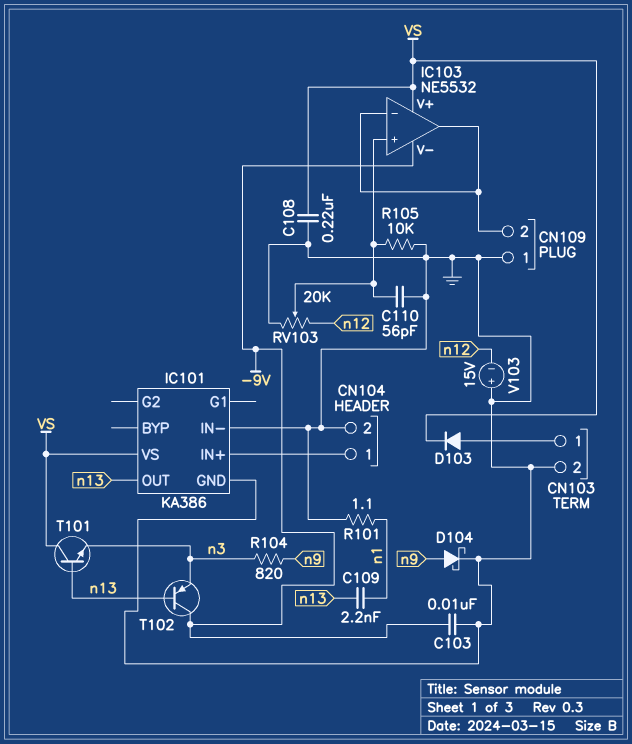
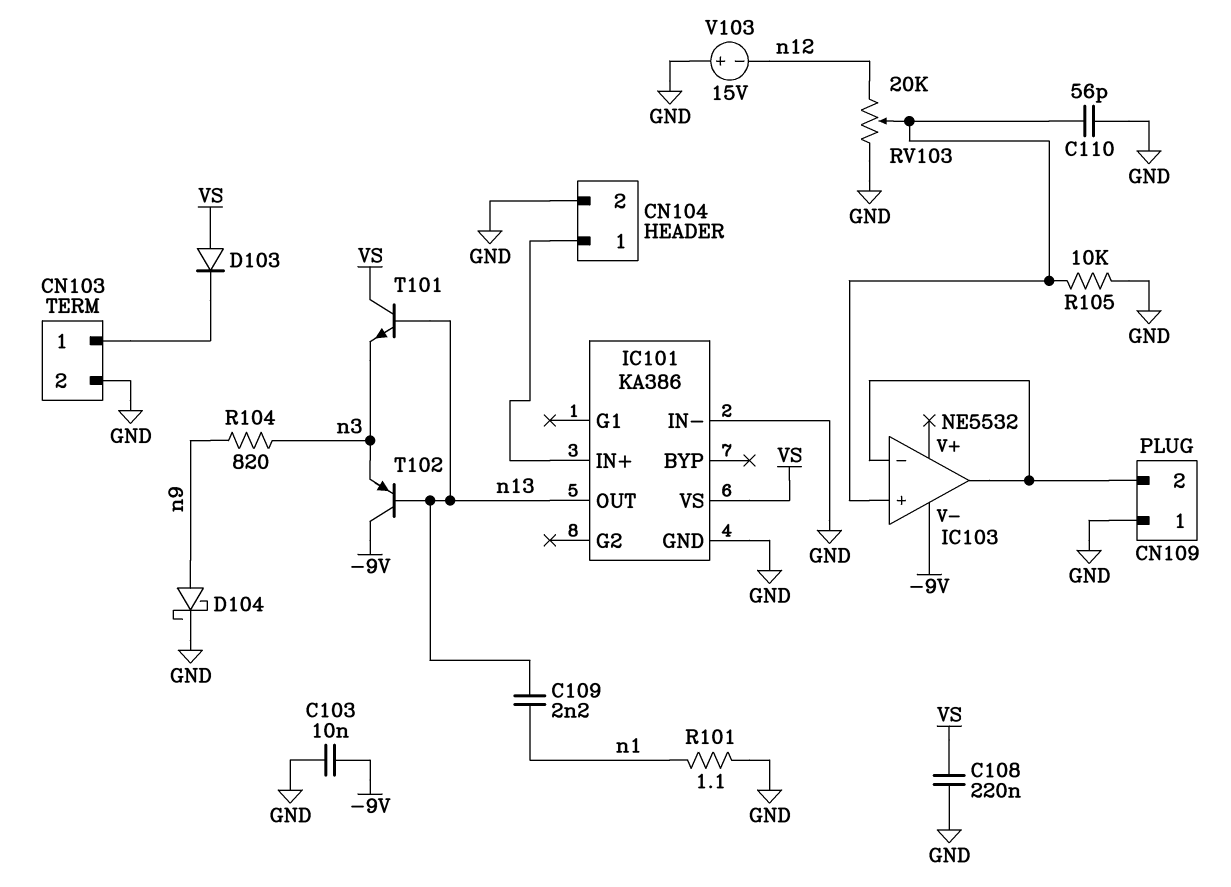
D103: diode (A CN103/1, K VS) -> diode (A VS, K CN103/1)
IC103 pin V+: VS -> none

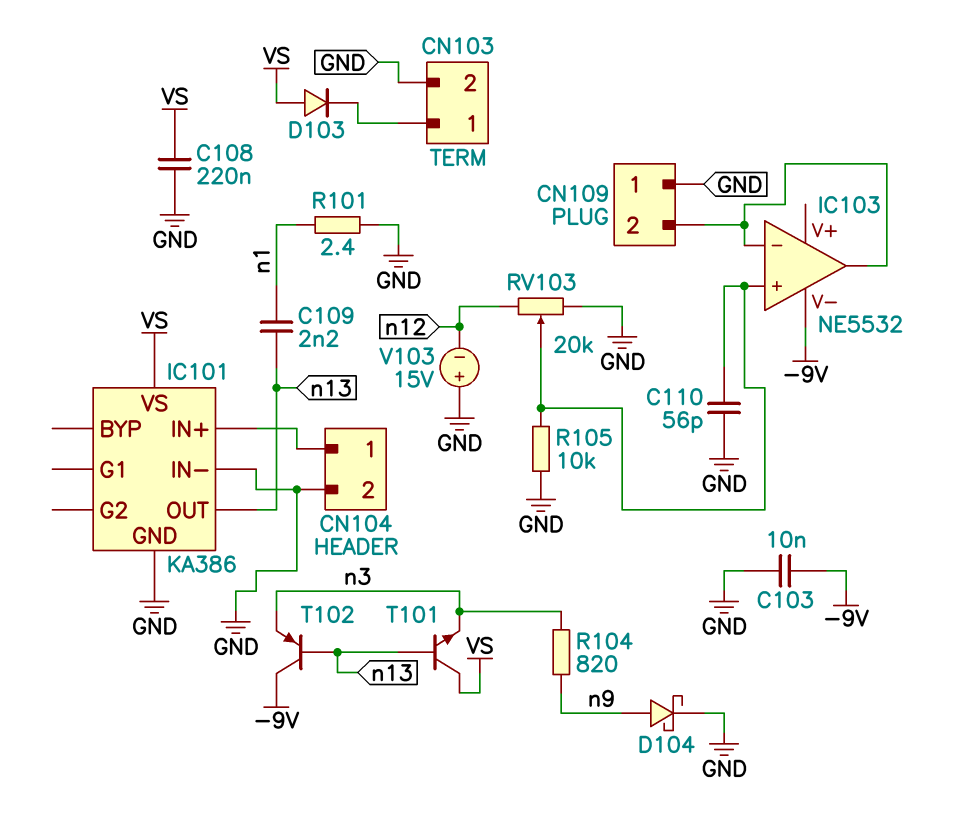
R101: 1.1 (GND, n1) -> 2.4 (GND, n1)

